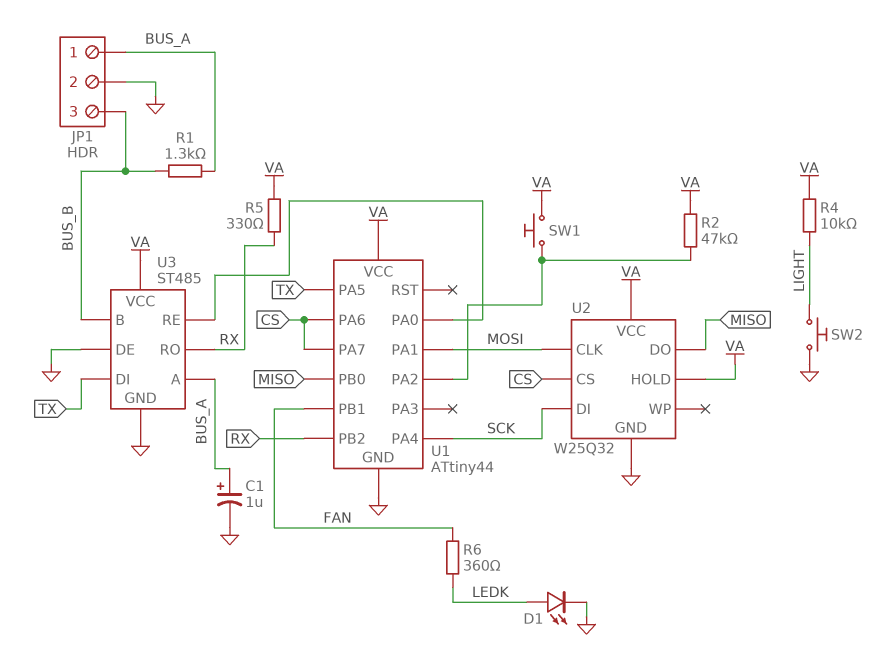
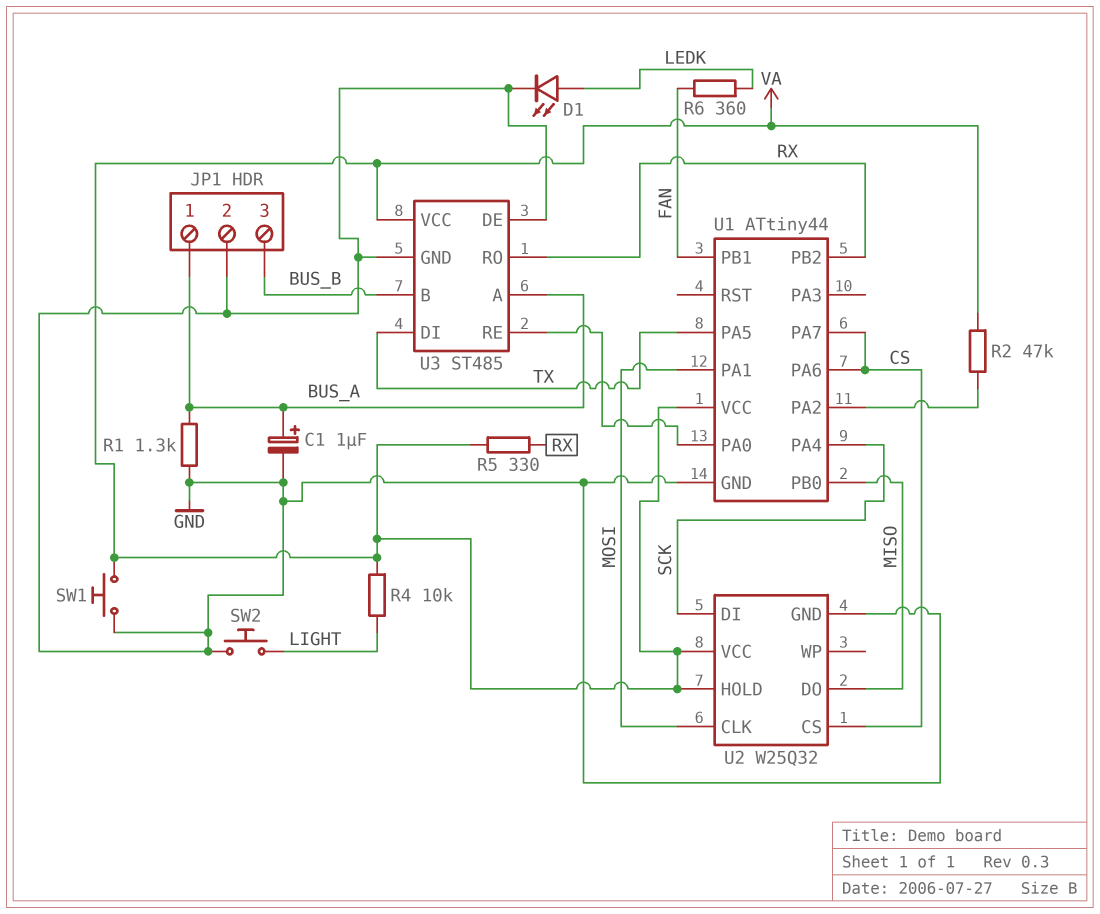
R1: 1.3k (BUS_A, BUS_B) -> 1.3k (BUS_A, GND)
SW1: button (U1/PA2, VA) -> button (GND, VA)

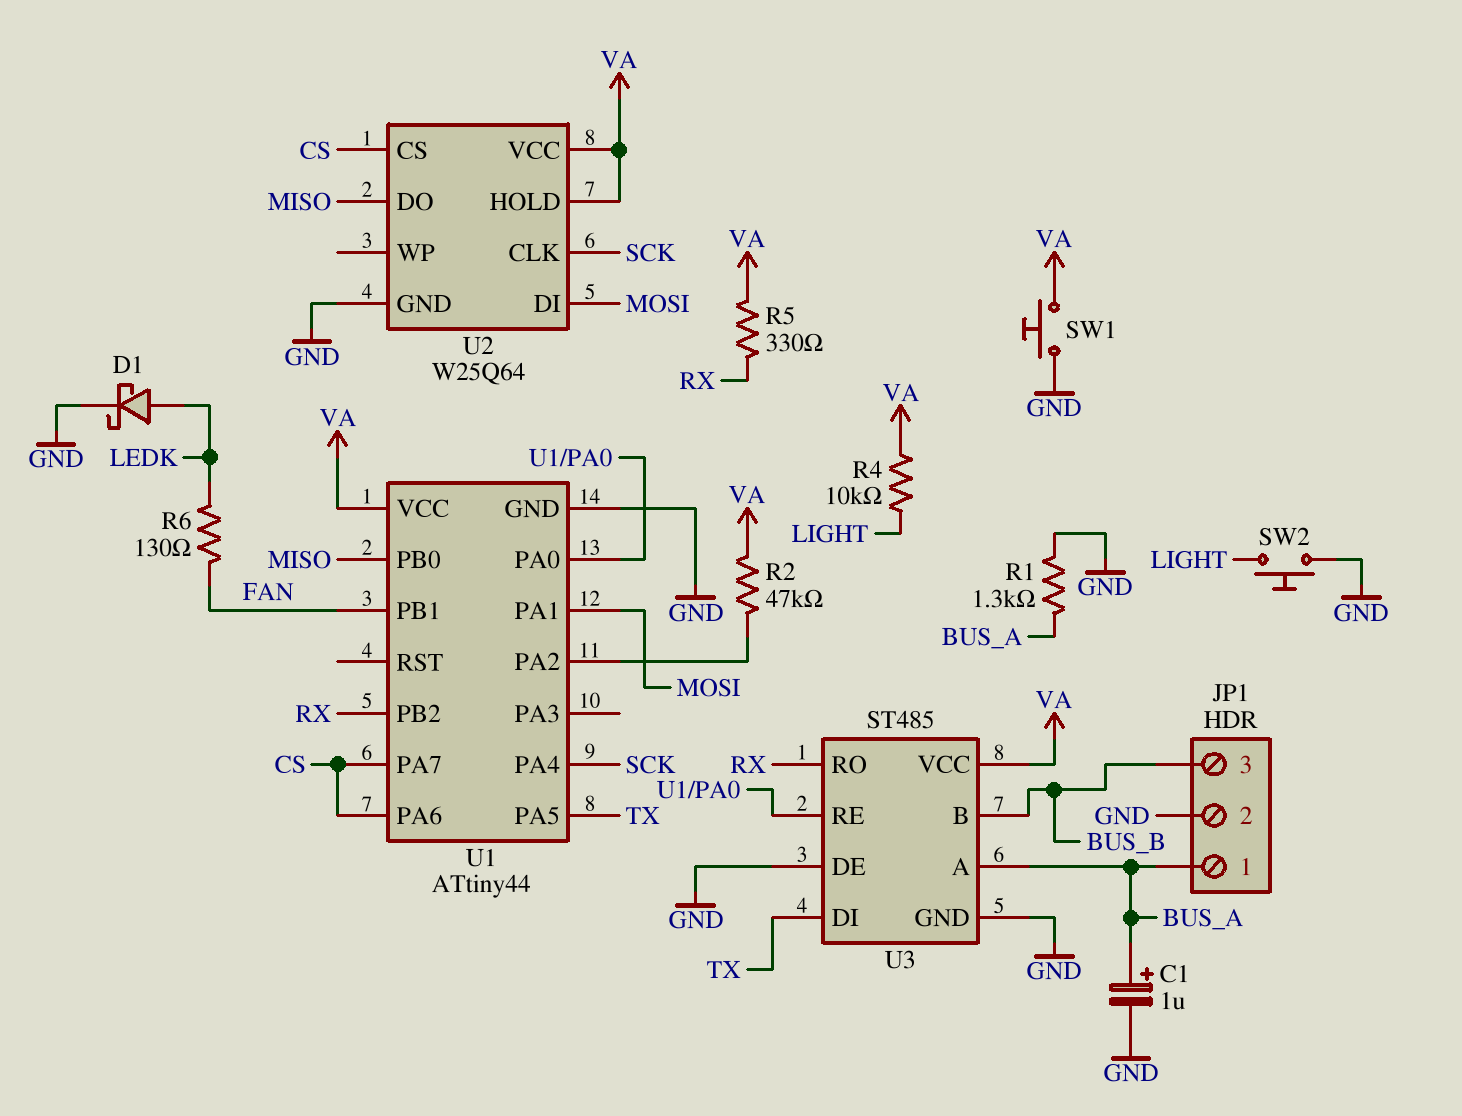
D1: LED (A LEDK, K GND) -> schottky (A LEDK, K GND)
R6: 360 (FAN, LEDK) -> 130 (FAN, LEDK)
U2: W25Q32 -> W25Q64
U2 pin CLK: MOSI -> SCK
U2 pin DI: SCK -> MOSI

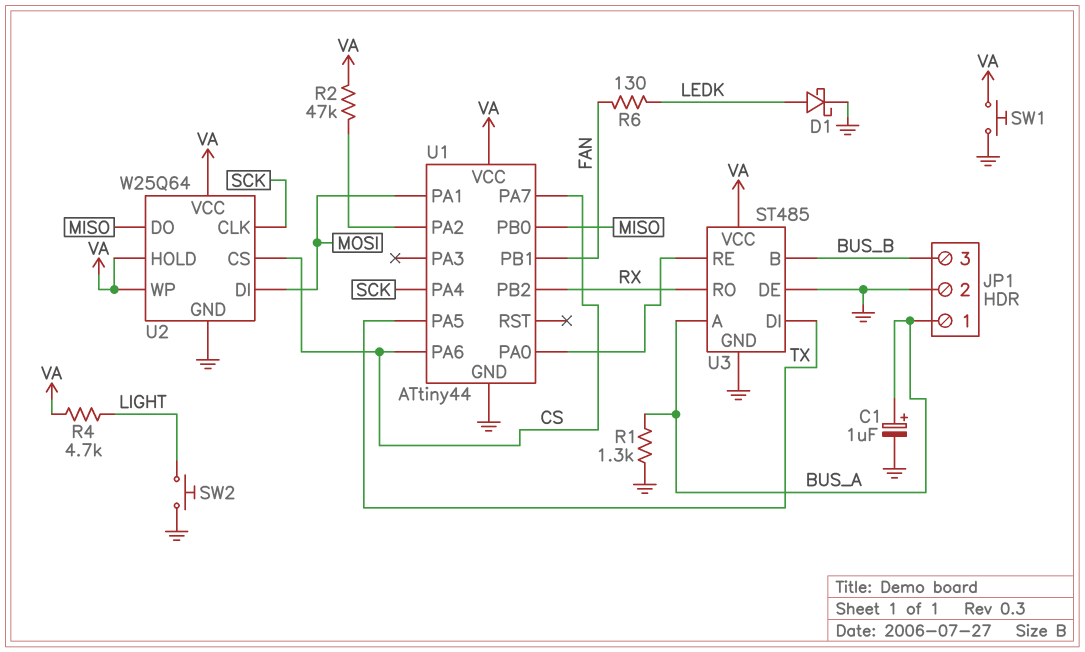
R4: 10k (LIGHT, VA) -> 4.7k (LIGHT, VA)
R5: 330 (RX, VA) -> none
U2 pin WP: none -> VA

